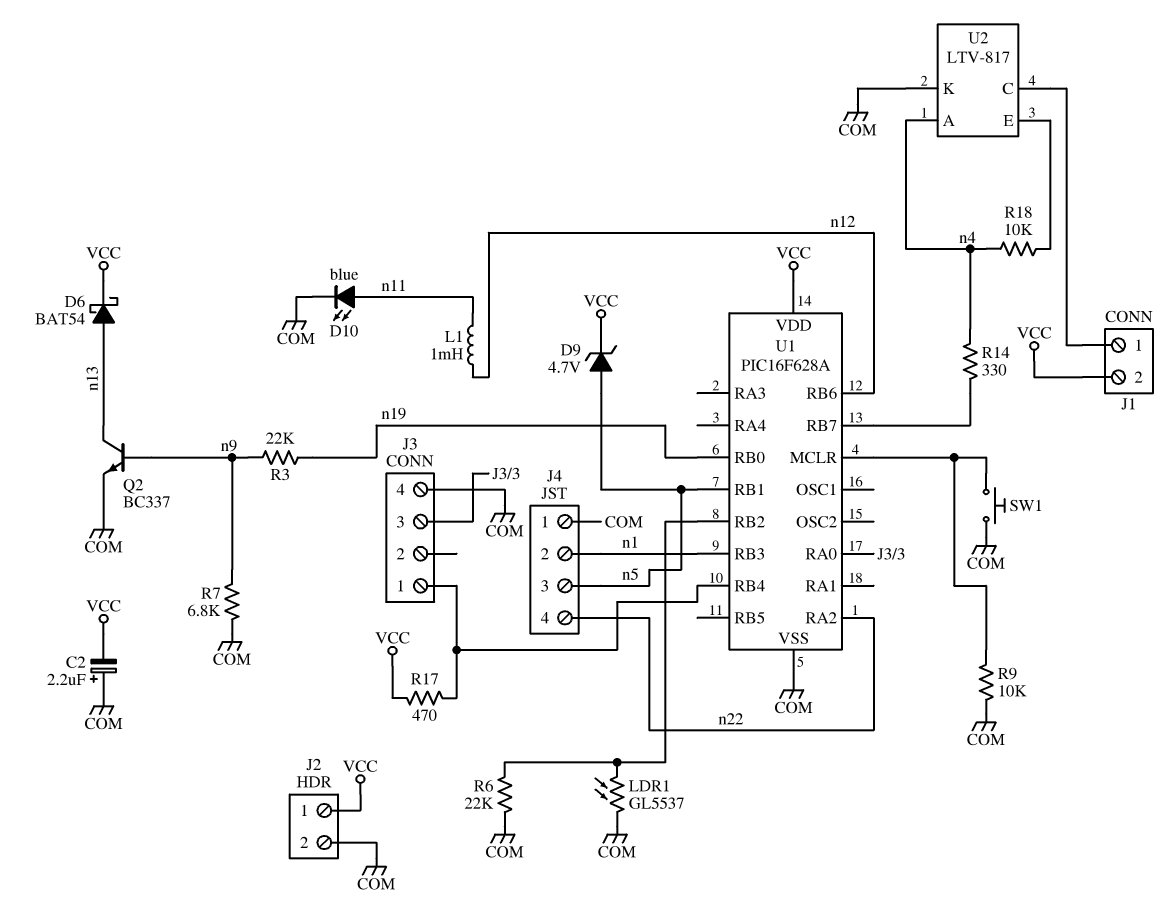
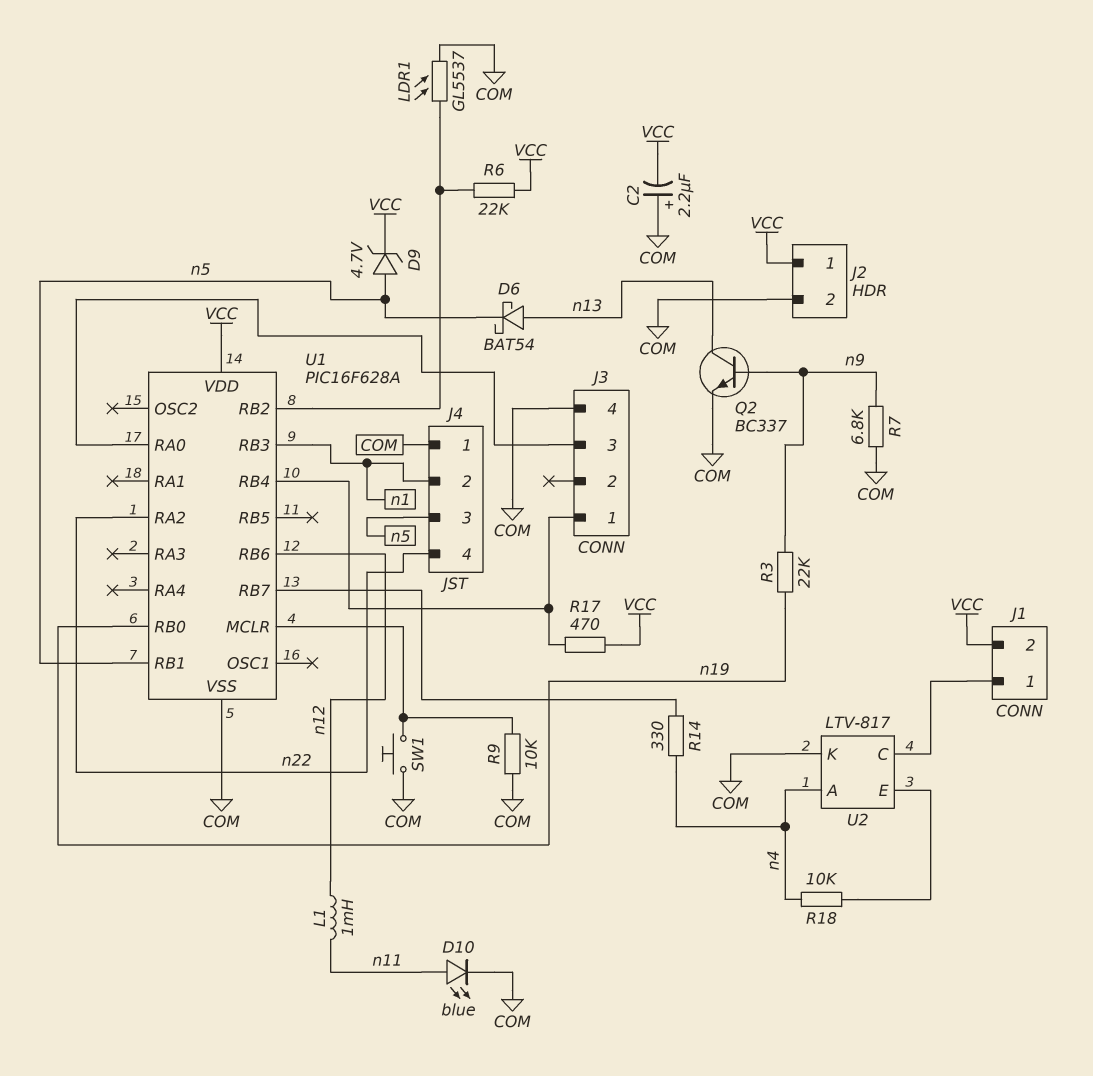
D6: schottky BAT54 (A n13, K VCC) -> schottky BAT54 (A n13, K n5)
R6: 22k (COM, U1/RB2) -> 22k (U1/RB2, VCC)

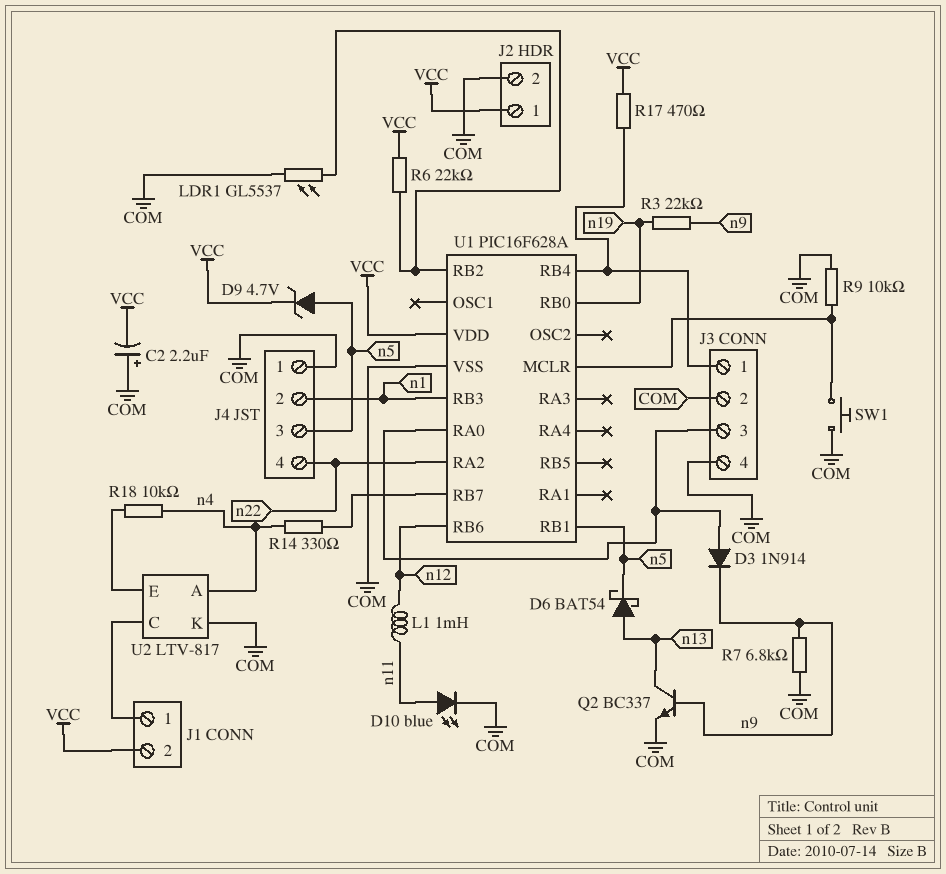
D3: none -> diode 1N914 (A J3/3, K n9)
J3 pin 2: none -> COM

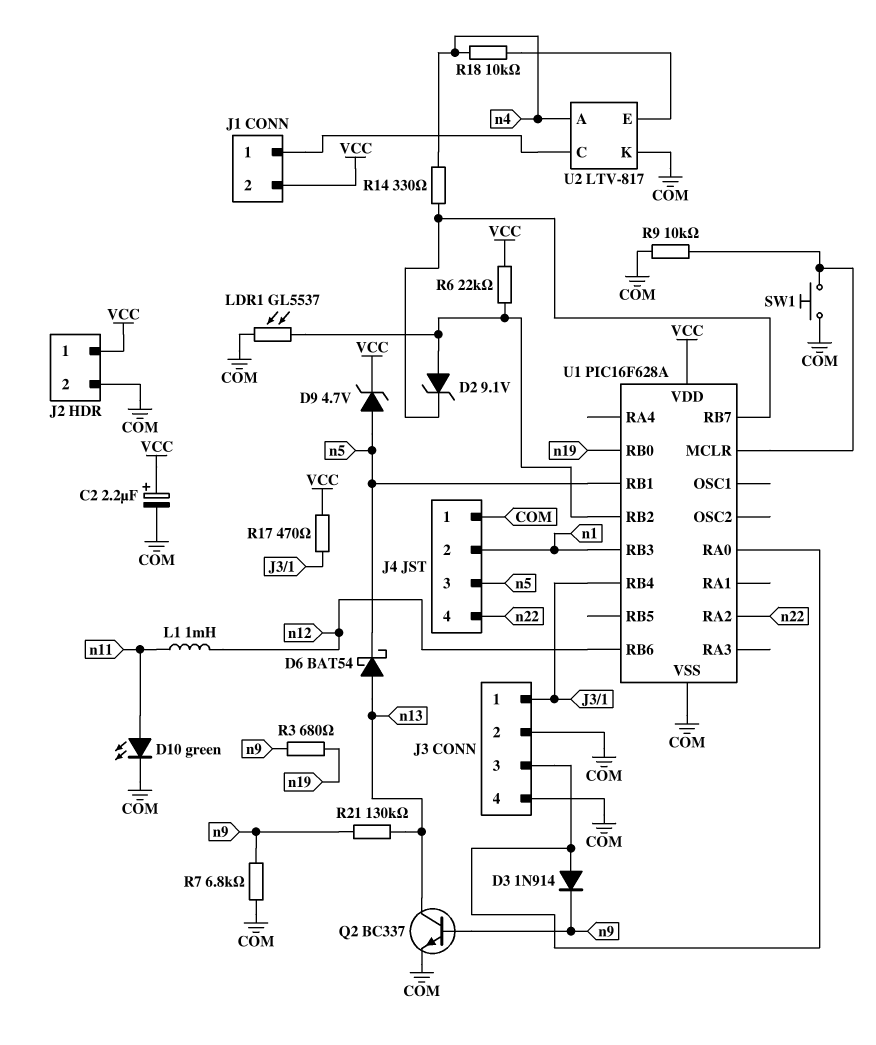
C2: 2.2uF (plus COM, minus VCC) -> 2.2uF (plus VCC, minus COM)
D2: none -> zener 9.1V (A U1/RB2, K U1/RB7)
D10: LED blue (A n11, K COM) -> LED green (A n11, K COM)
R3: 22k (n9, n19) -> 680 (n9, n19)
R21: none -> 130k (n9, n13)

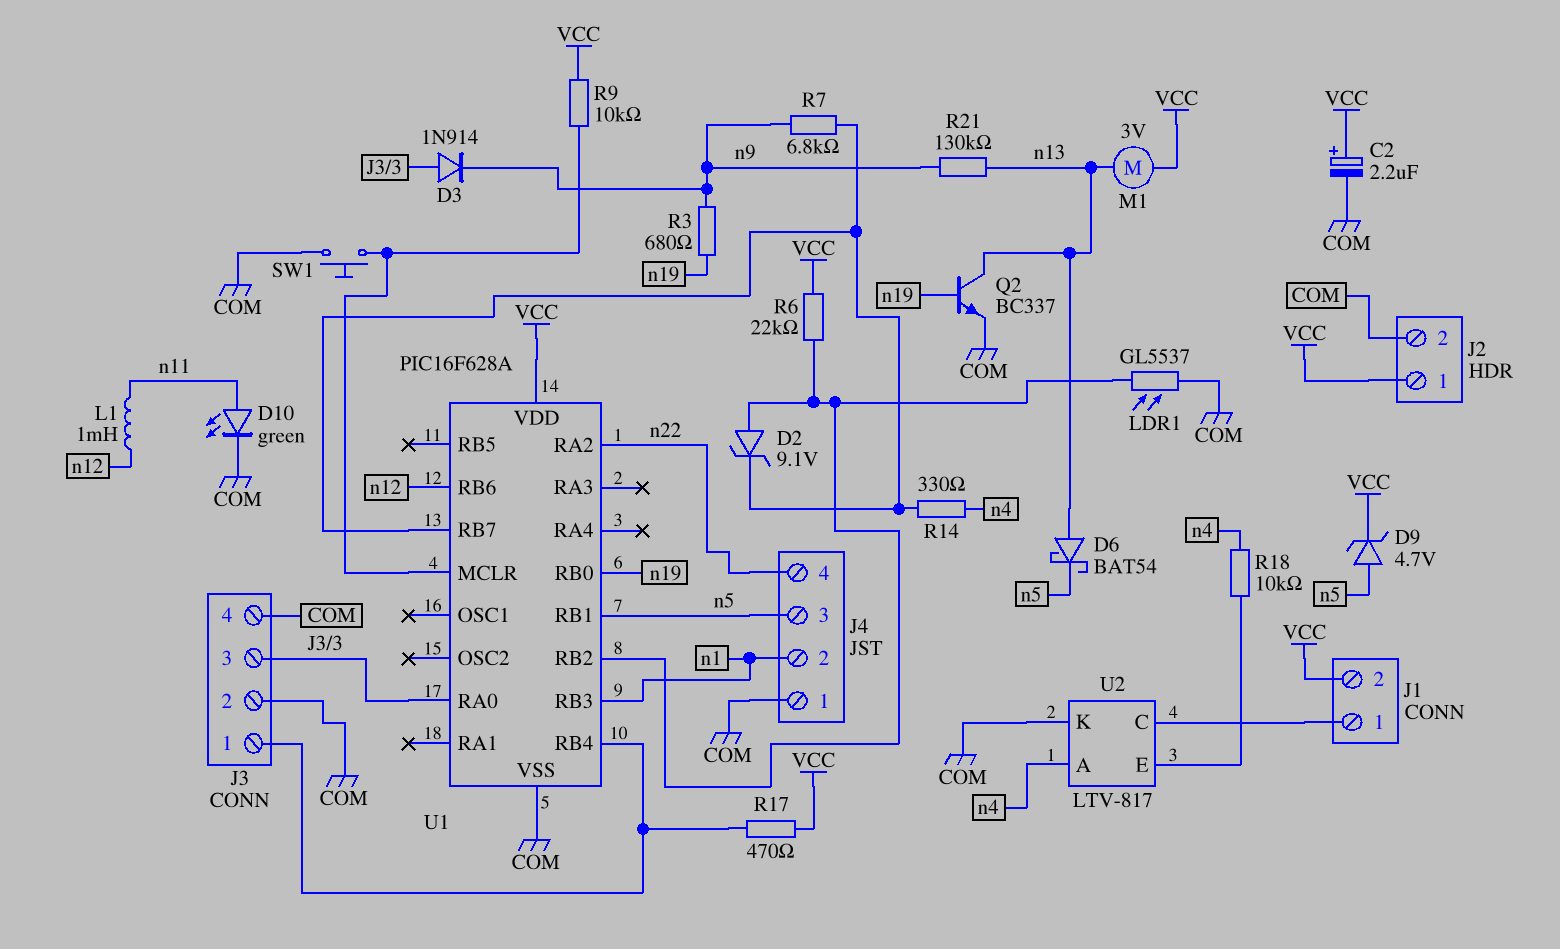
M1: none -> motor 3V (VCC, n13)
Q2: NPN BC337 (B n9, C n13, E COM) -> NPN BC337 (B n19, C n13, E COM)
R7: 6.8k (COM, n9) -> 6.8k (U1/RB7, n9)
R9: 10k (COM, U1/MCLR) -> 10k (U1/MCLR, VCC)

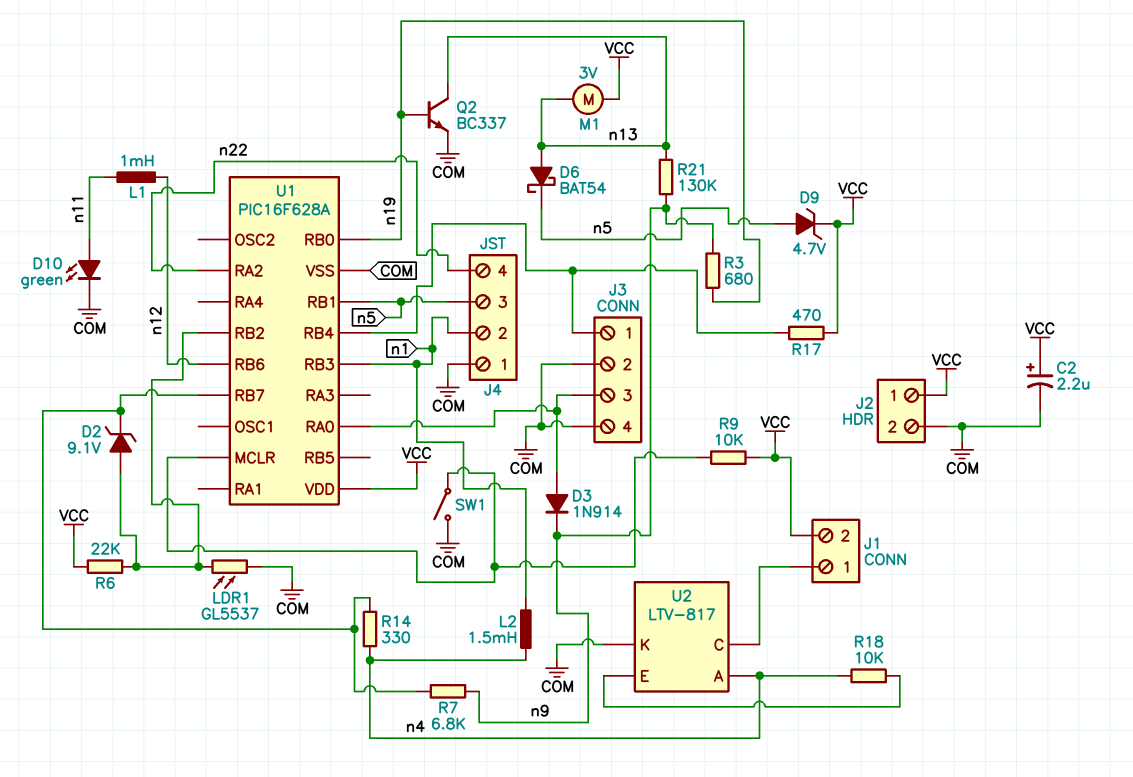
L2: none -> 1.5mH (n1, n4)
SW1: button (COM, U1/MCLR) -> switch (COM, U1/MCLR)

